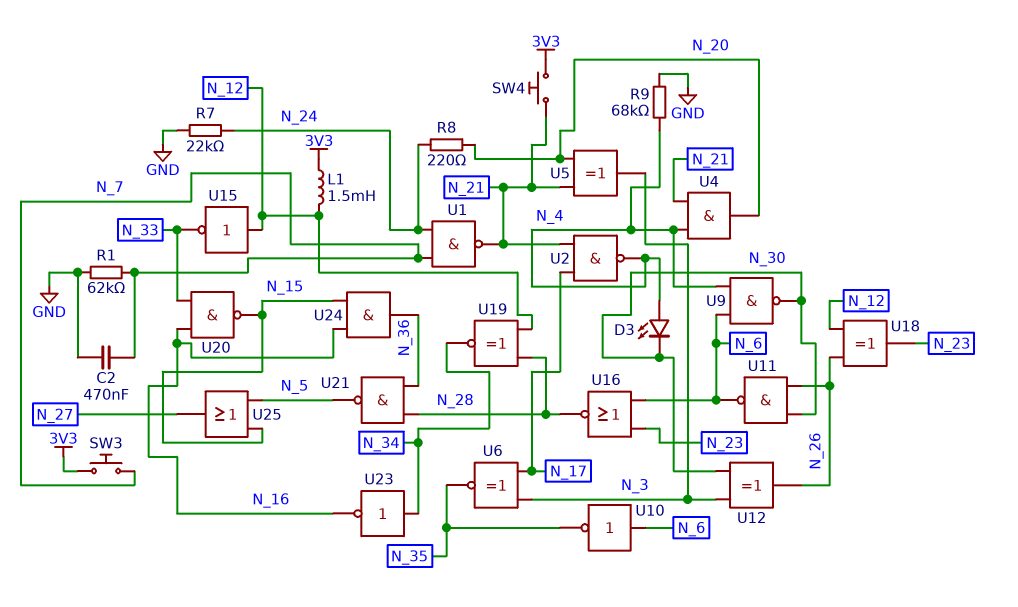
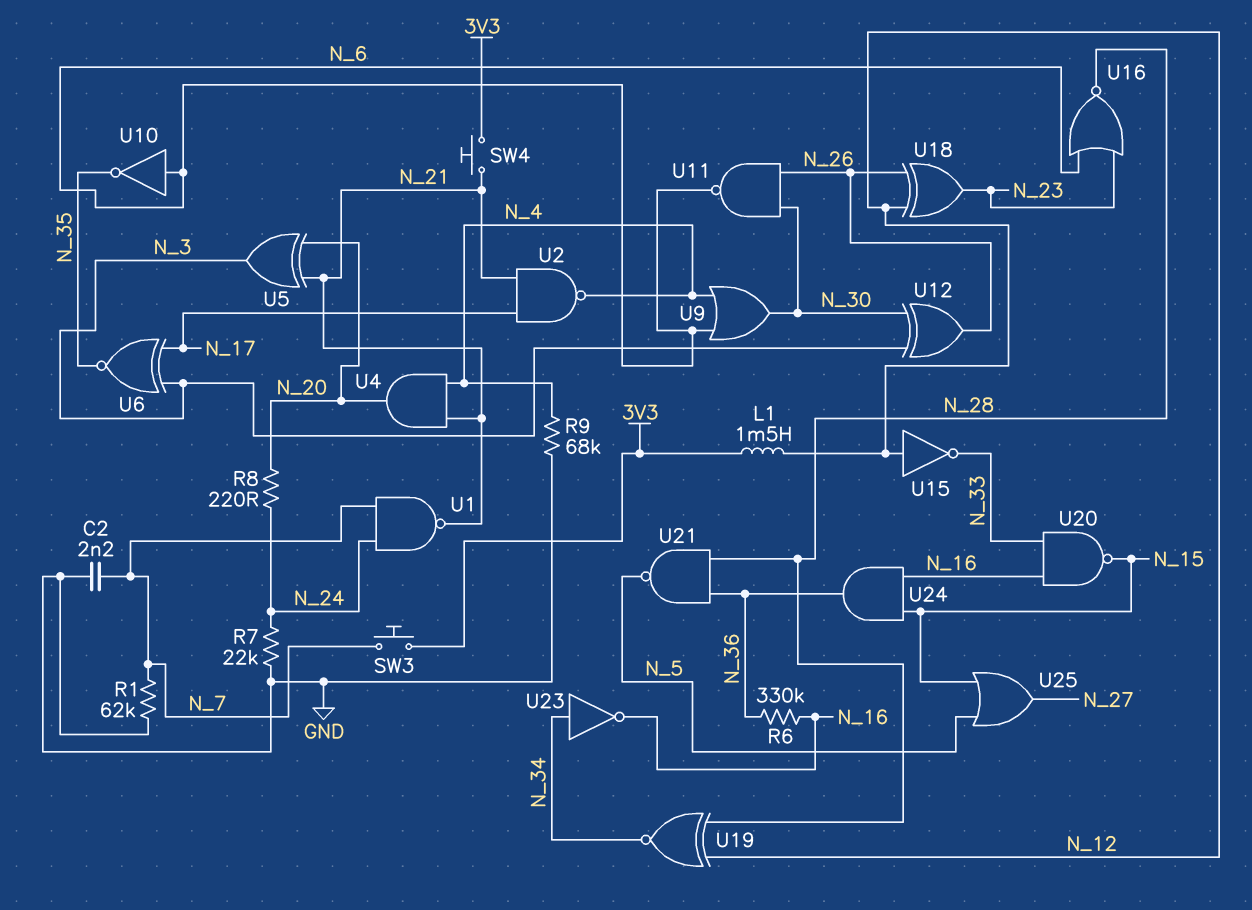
C2: 470nF (GND, N_7) -> 2.2nF (GND, N_7)
D3: LED (A N_4, K N_30) -> none
R6: none -> 330k (N_16, N_36)
U9: NAND (in N_4, in N_6, out N_30) -> OR (in N_4, in N_6, out N_30)

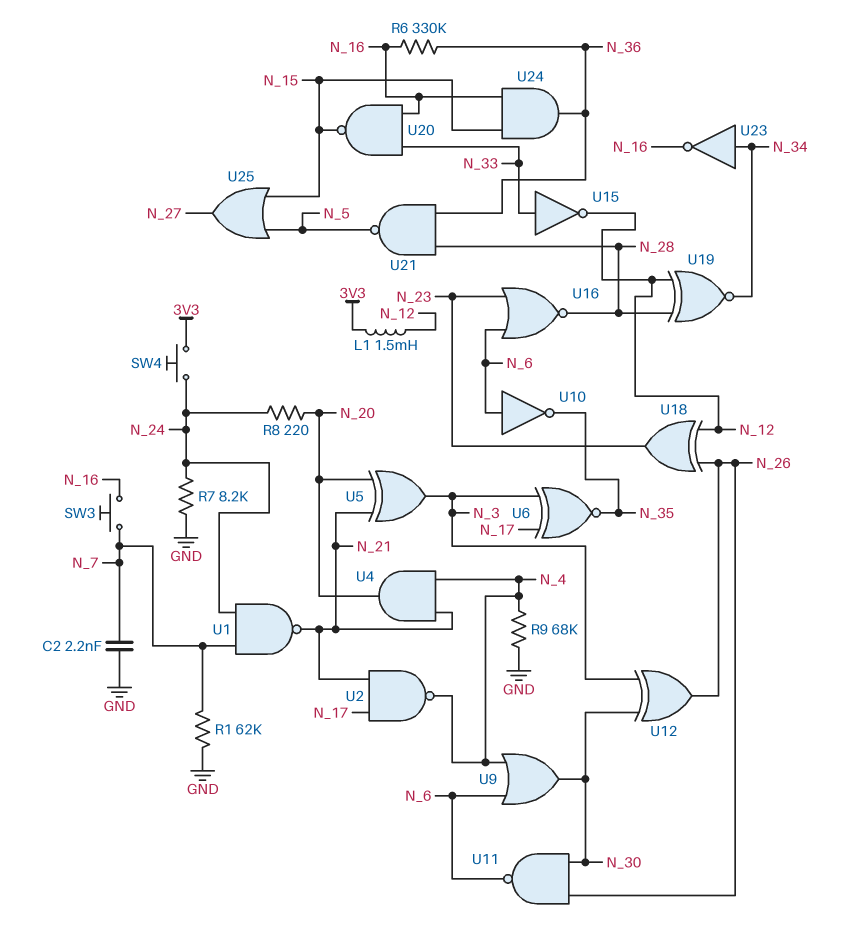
R7: 22k (GND, N_24) -> 8.2k (GND, N_24)
SW3: button (3V3, N_7) -> button (N_7, N_16)
SW4: button (3V3, N_21) -> button (3V3, N_24)
U15: NOT (in N_12, out N_33) -> NOT (in N_33, out N_12)

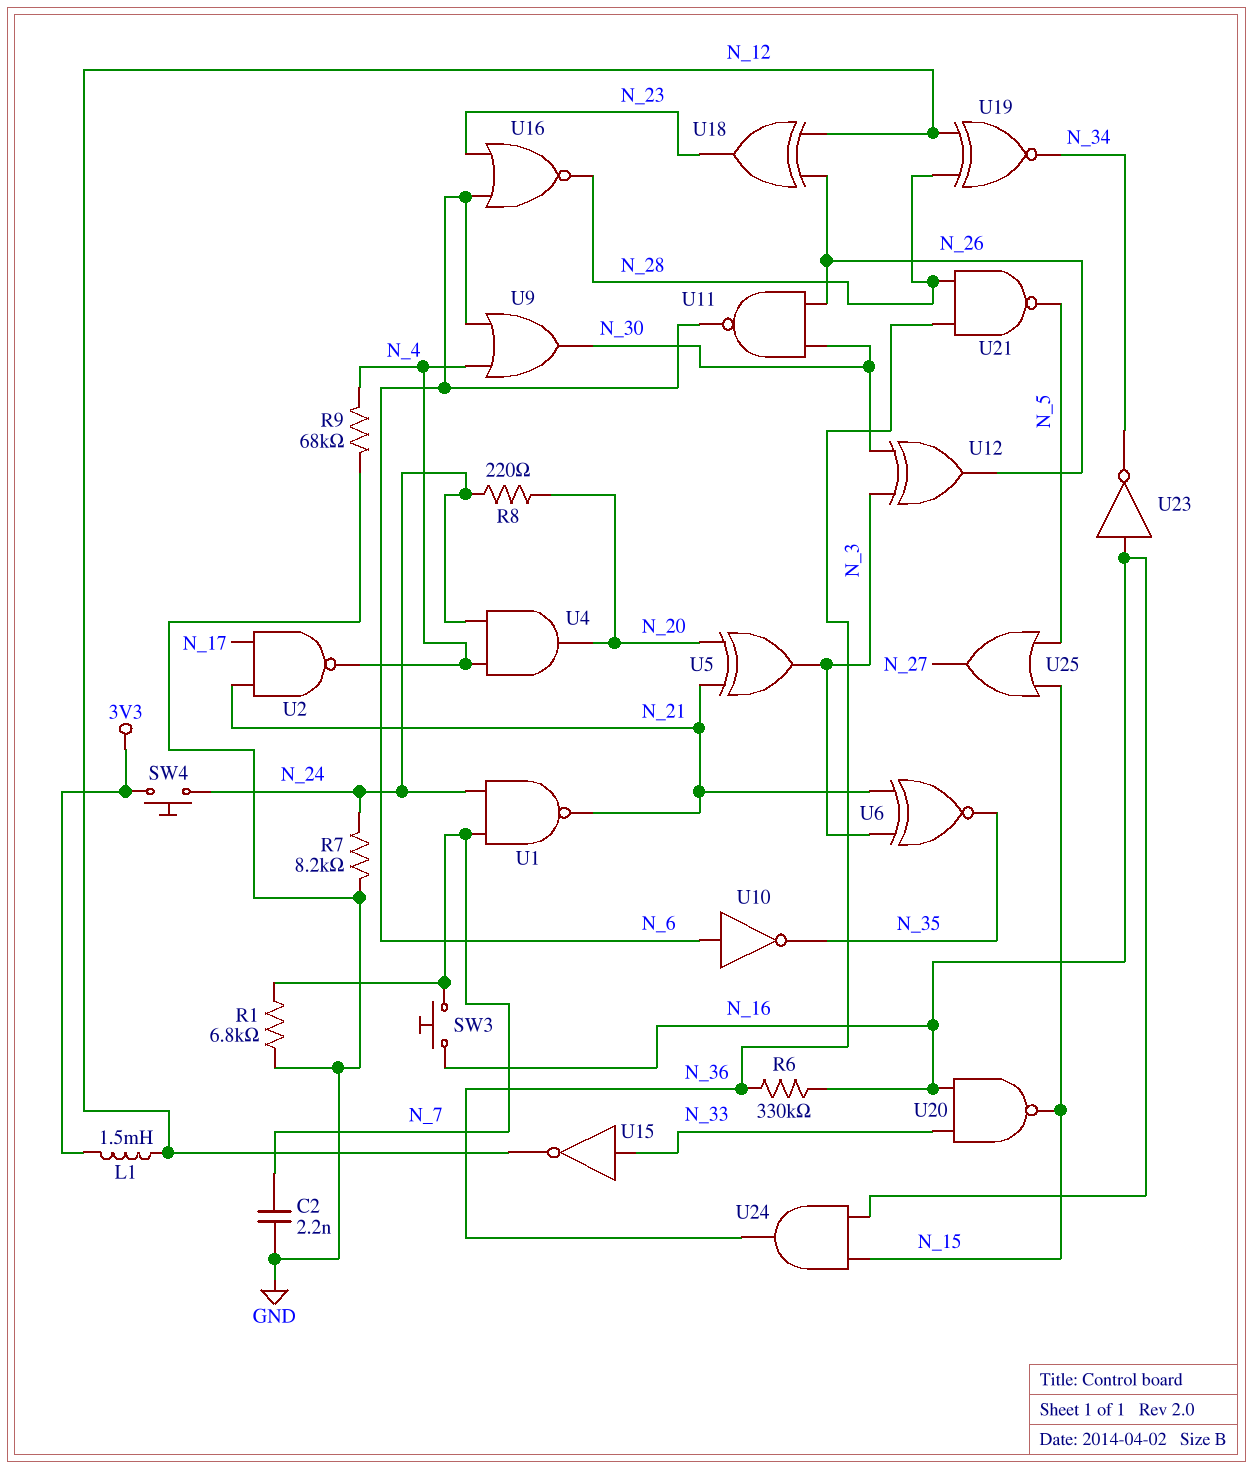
R1: 62k (GND, N_7) -> 6.8k (GND, N_7)
U4: AND (in N_4, in N_21, out N_20) -> AND (in N_4, in N_24, out N_20)
U6: XNOR (in N_3, in N_17, out N_35) -> XNOR (in N_3, in N_21, out N_35)
U23: NOT (in N_34, out N_16) -> NOT (in N_16, out N_34)

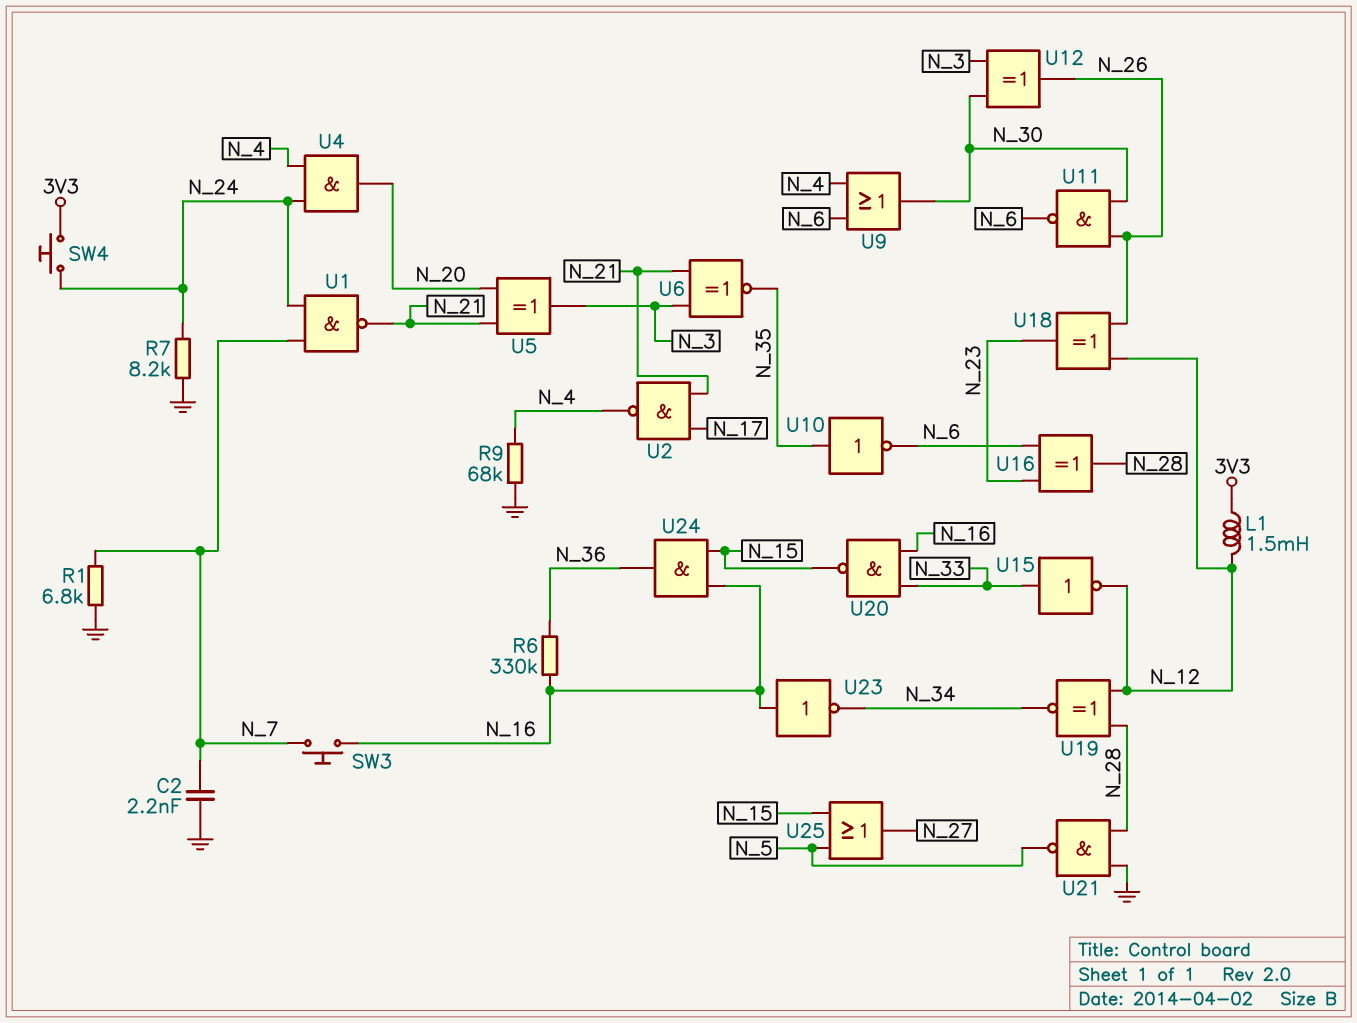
R8: 220 (N_20, N_24) -> none
U10: NOT (in N_6, out N_35) -> NOT (in N_35, out N_6)
U16: NOR (in N_6, in N_23, out N_28) -> XOR (in N_6, in N_23, out N_28)
U21: NAND (in N_28, in N_36, out N_5) -> NAND (in GND, in N_28, out N_5)

